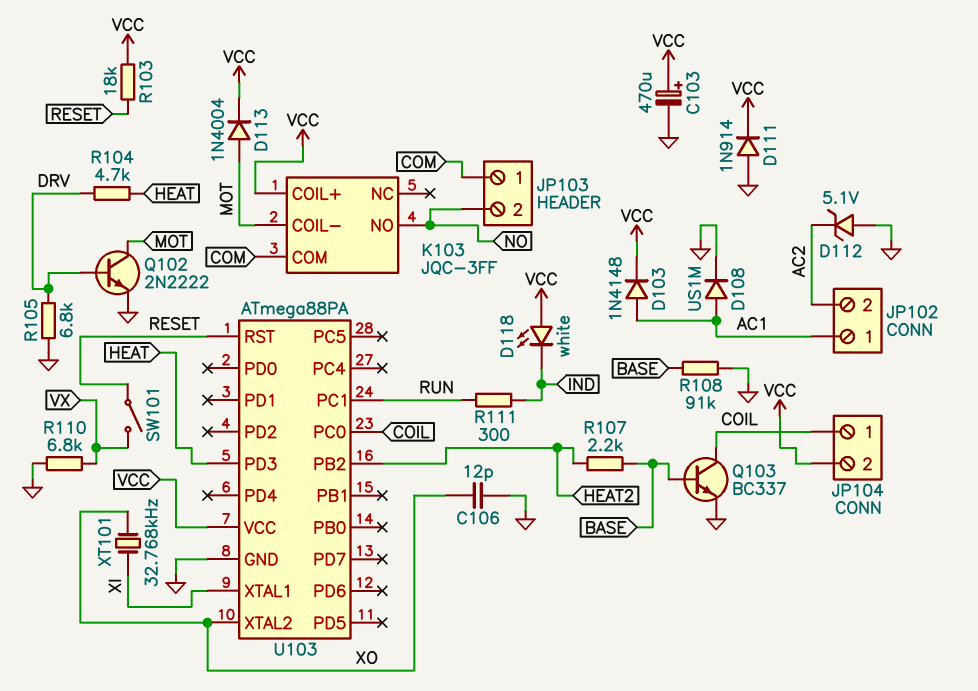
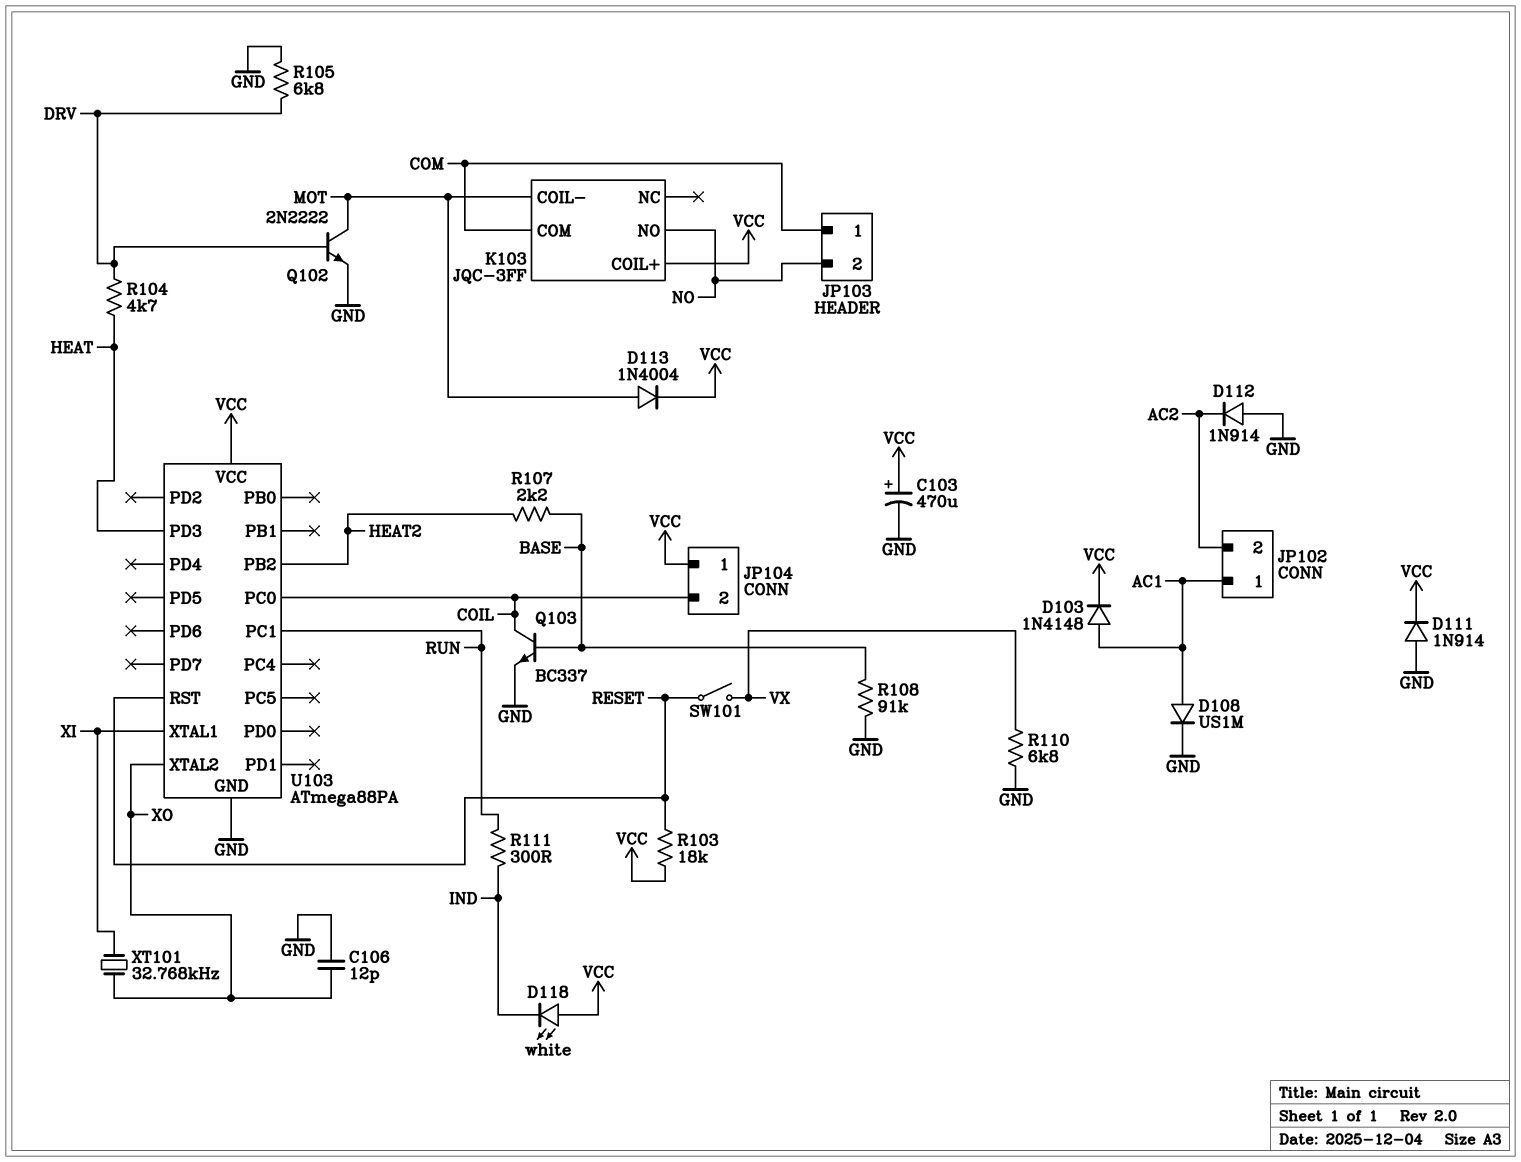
D112: zener 5.1V (A GND, K AC2) -> diode 1N914 (A GND, K AC2)
JP104 pin 1: COIL -> VCC
JP104 pin 2: VCC -> COIL

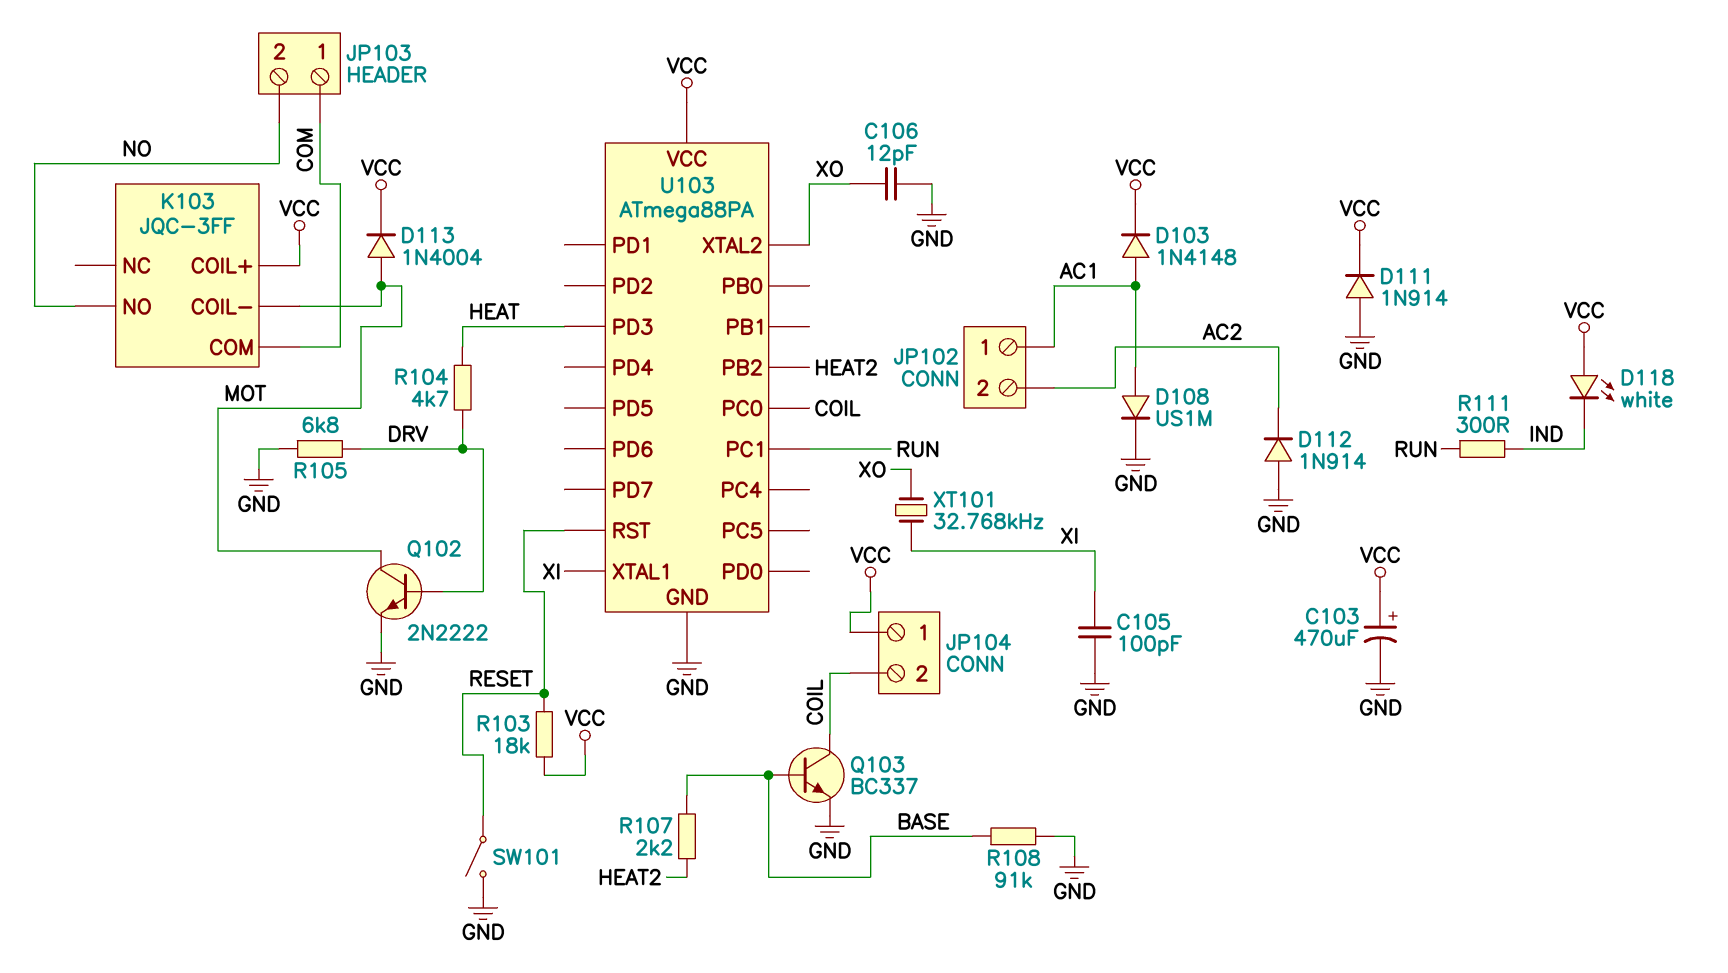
C105: none -> 100pF (GND, XI)
R110: 6.8k (GND, VX) -> none
SW101: switch (RESET, VX) -> switch (GND, RESET)

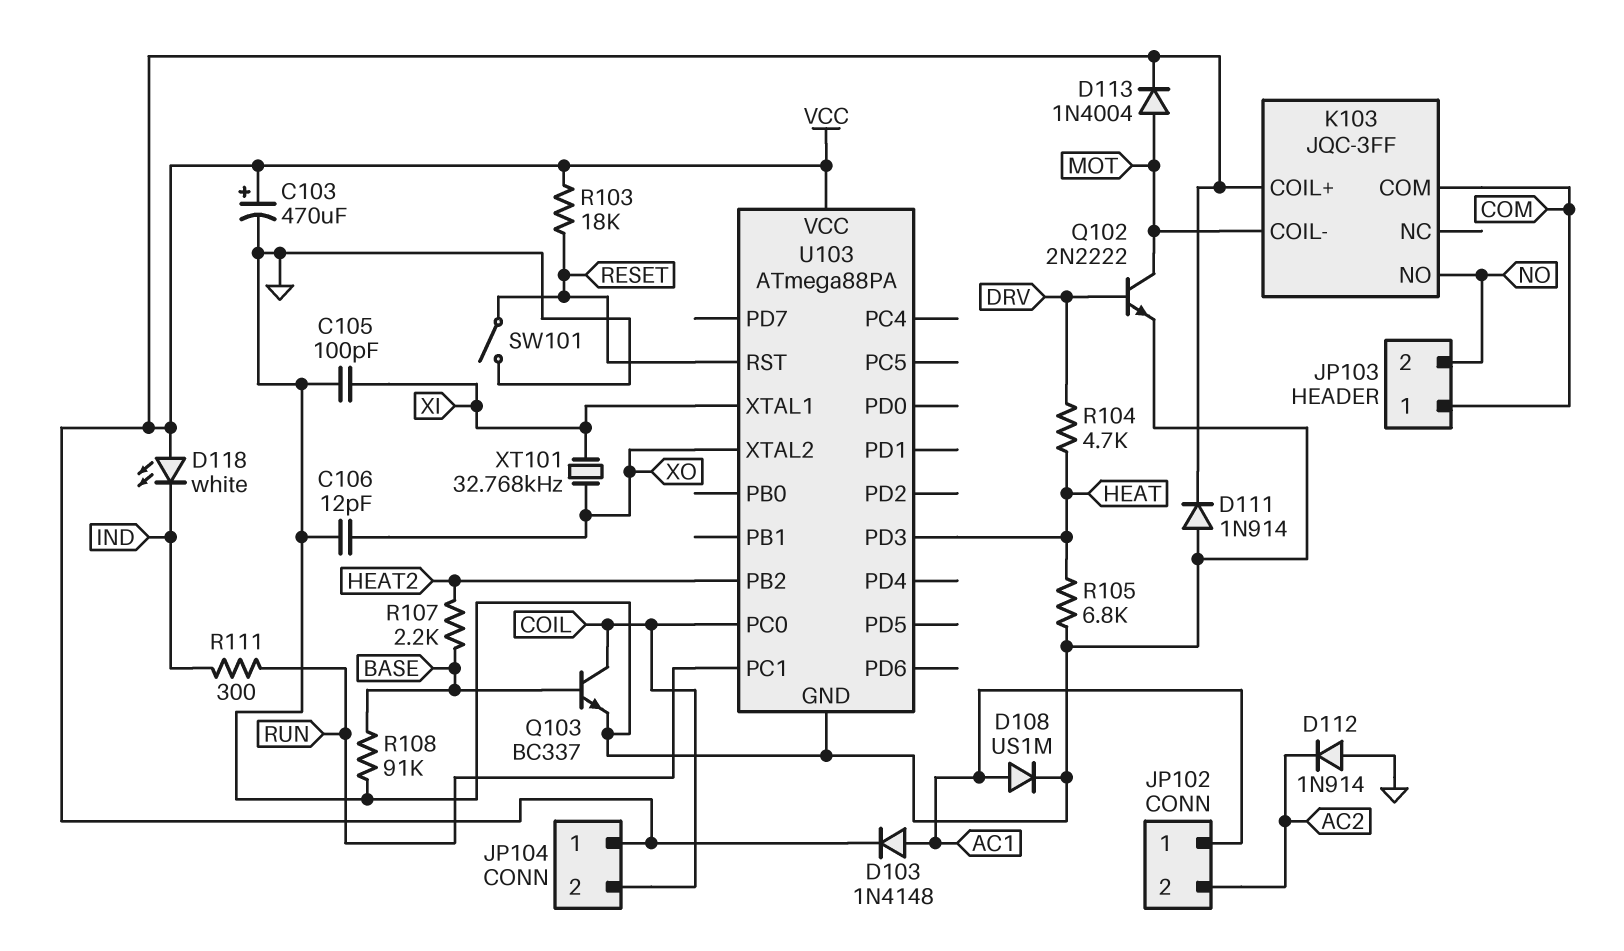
R105: 6.8k (DRV, GND) -> 6.8k (GND, HEAT)

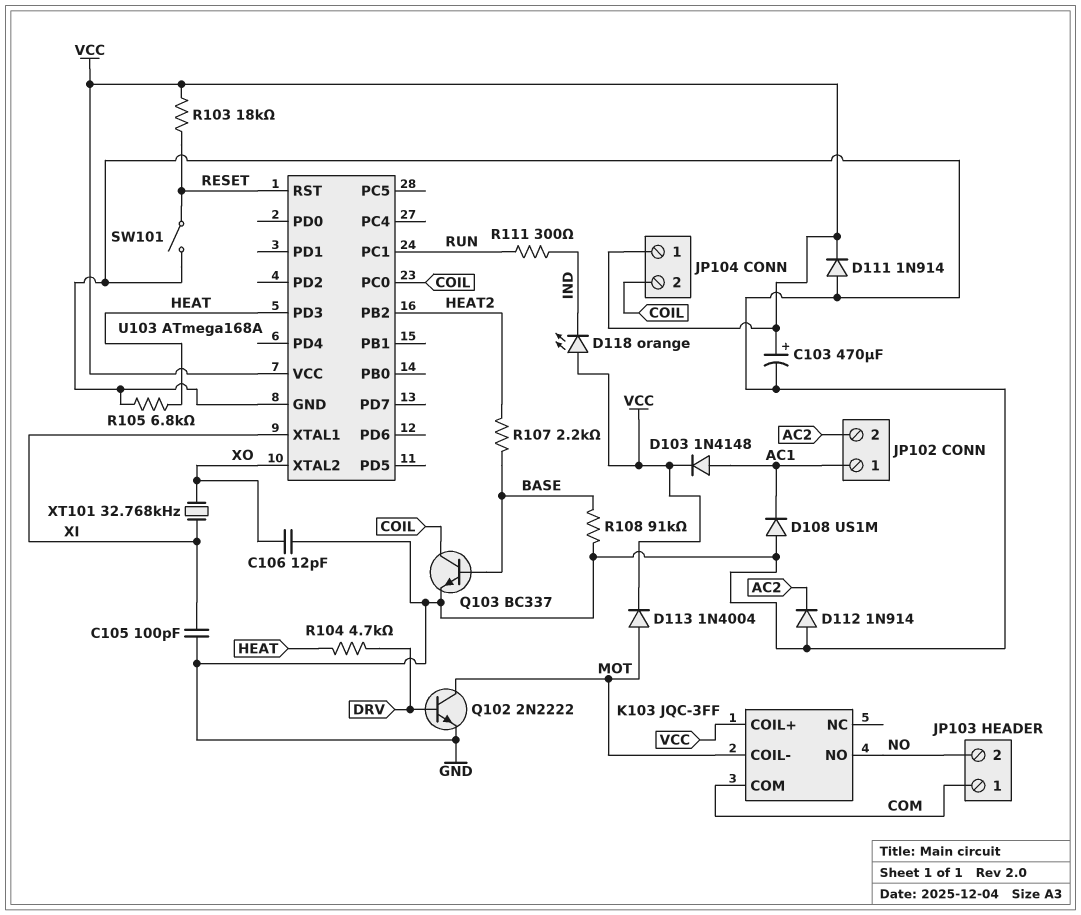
D108: diode US1M (A AC1, K GND) -> diode US1M (A GND, K AC1)
D118: LED white (A VCC, K IND) -> LED orange (A VCC, K IND)
U103: ATmega88PA -> ATmega168A

